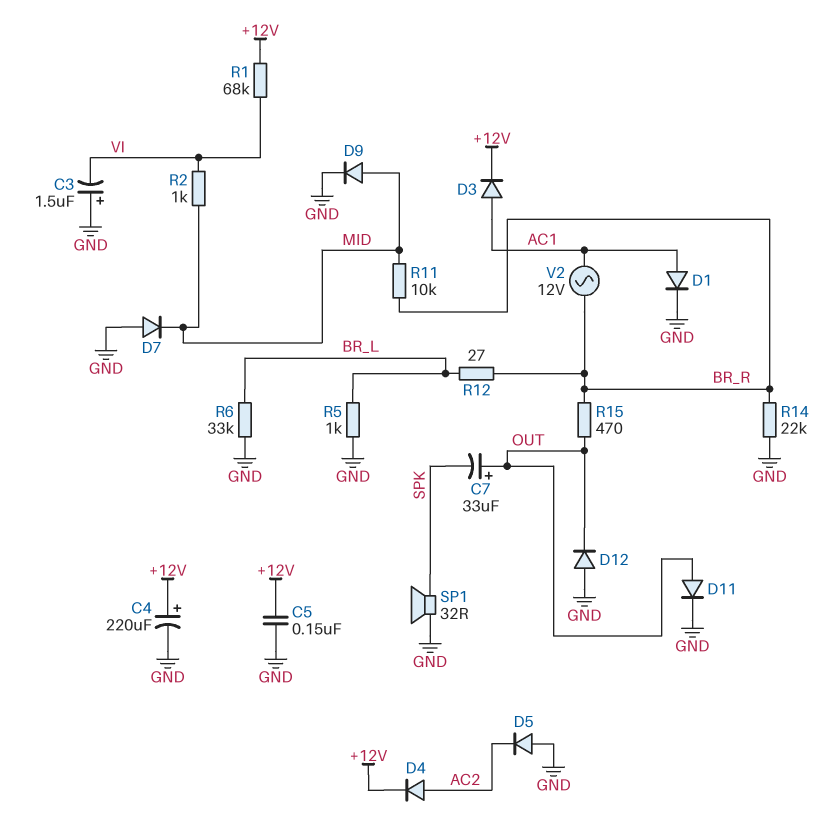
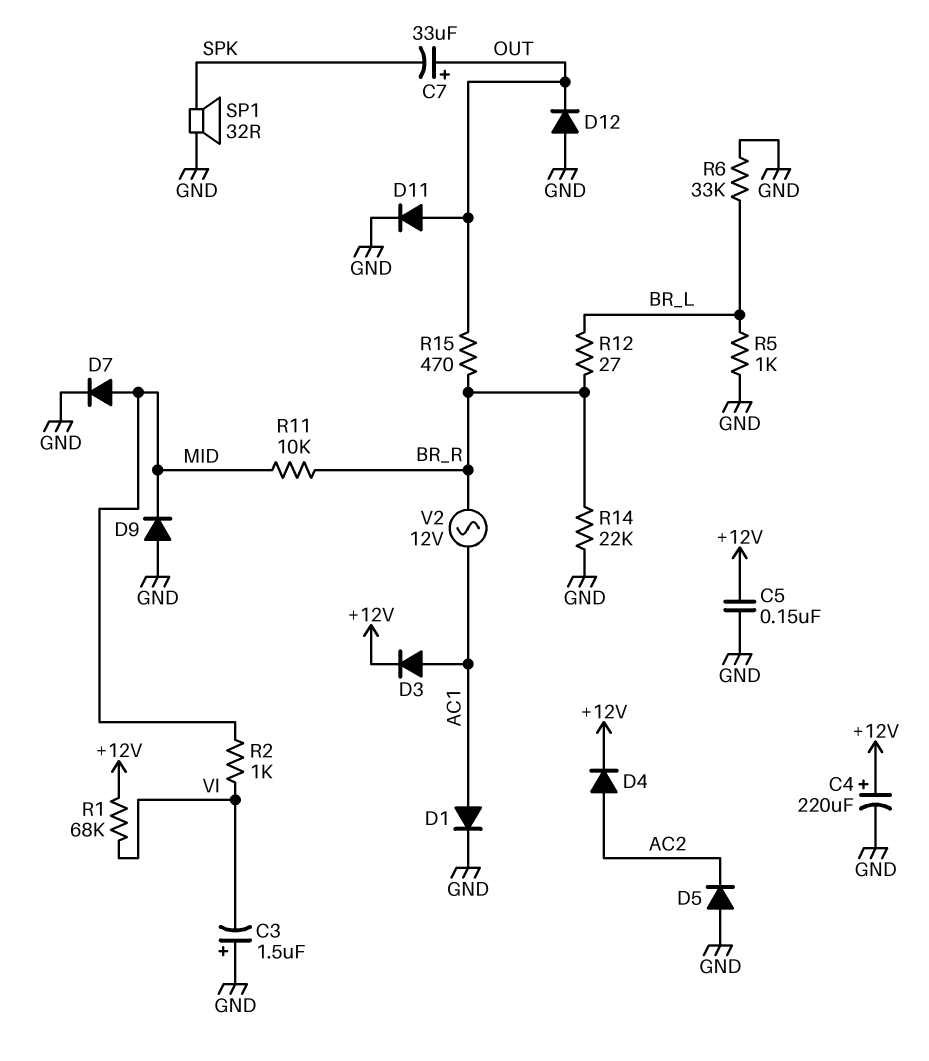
D7: diode (A GND, K MID) -> diode (A MID, K GND)
D9: diode (A MID, K GND) -> diode (A GND, K MID)

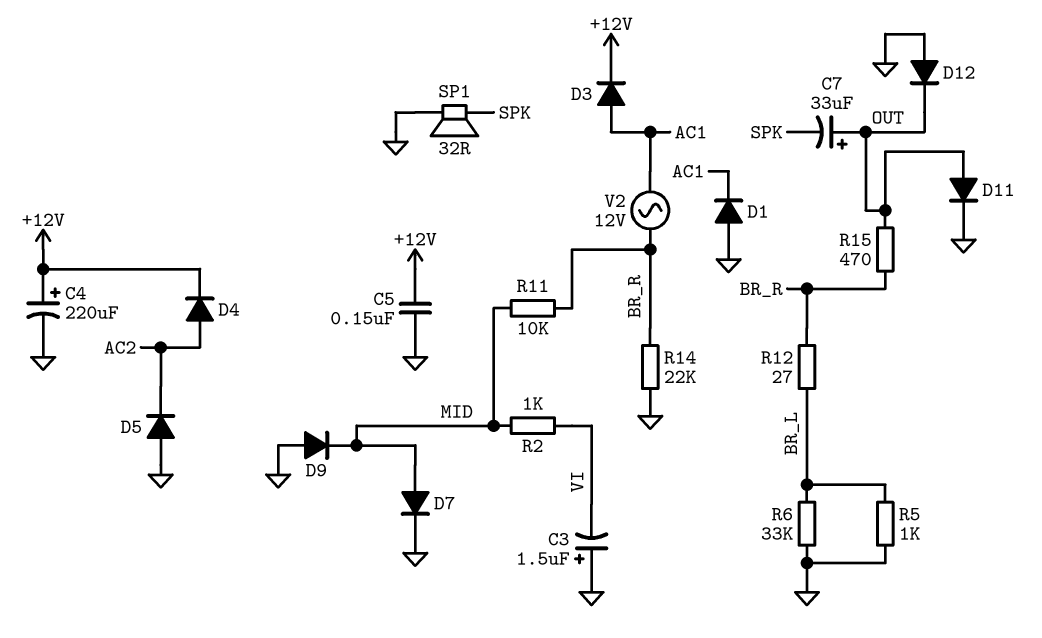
D1: diode (A AC1, K GND) -> diode (A GND, K AC1)
R1: 68k (+12V, VI) -> none

